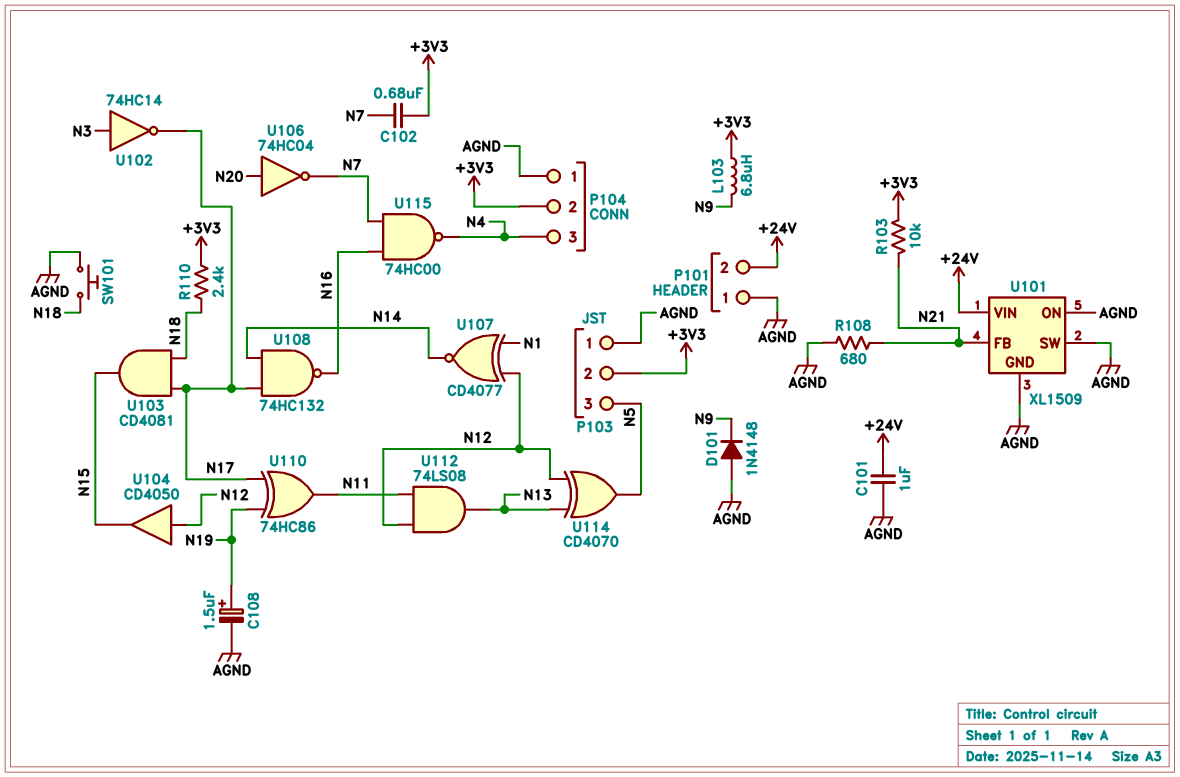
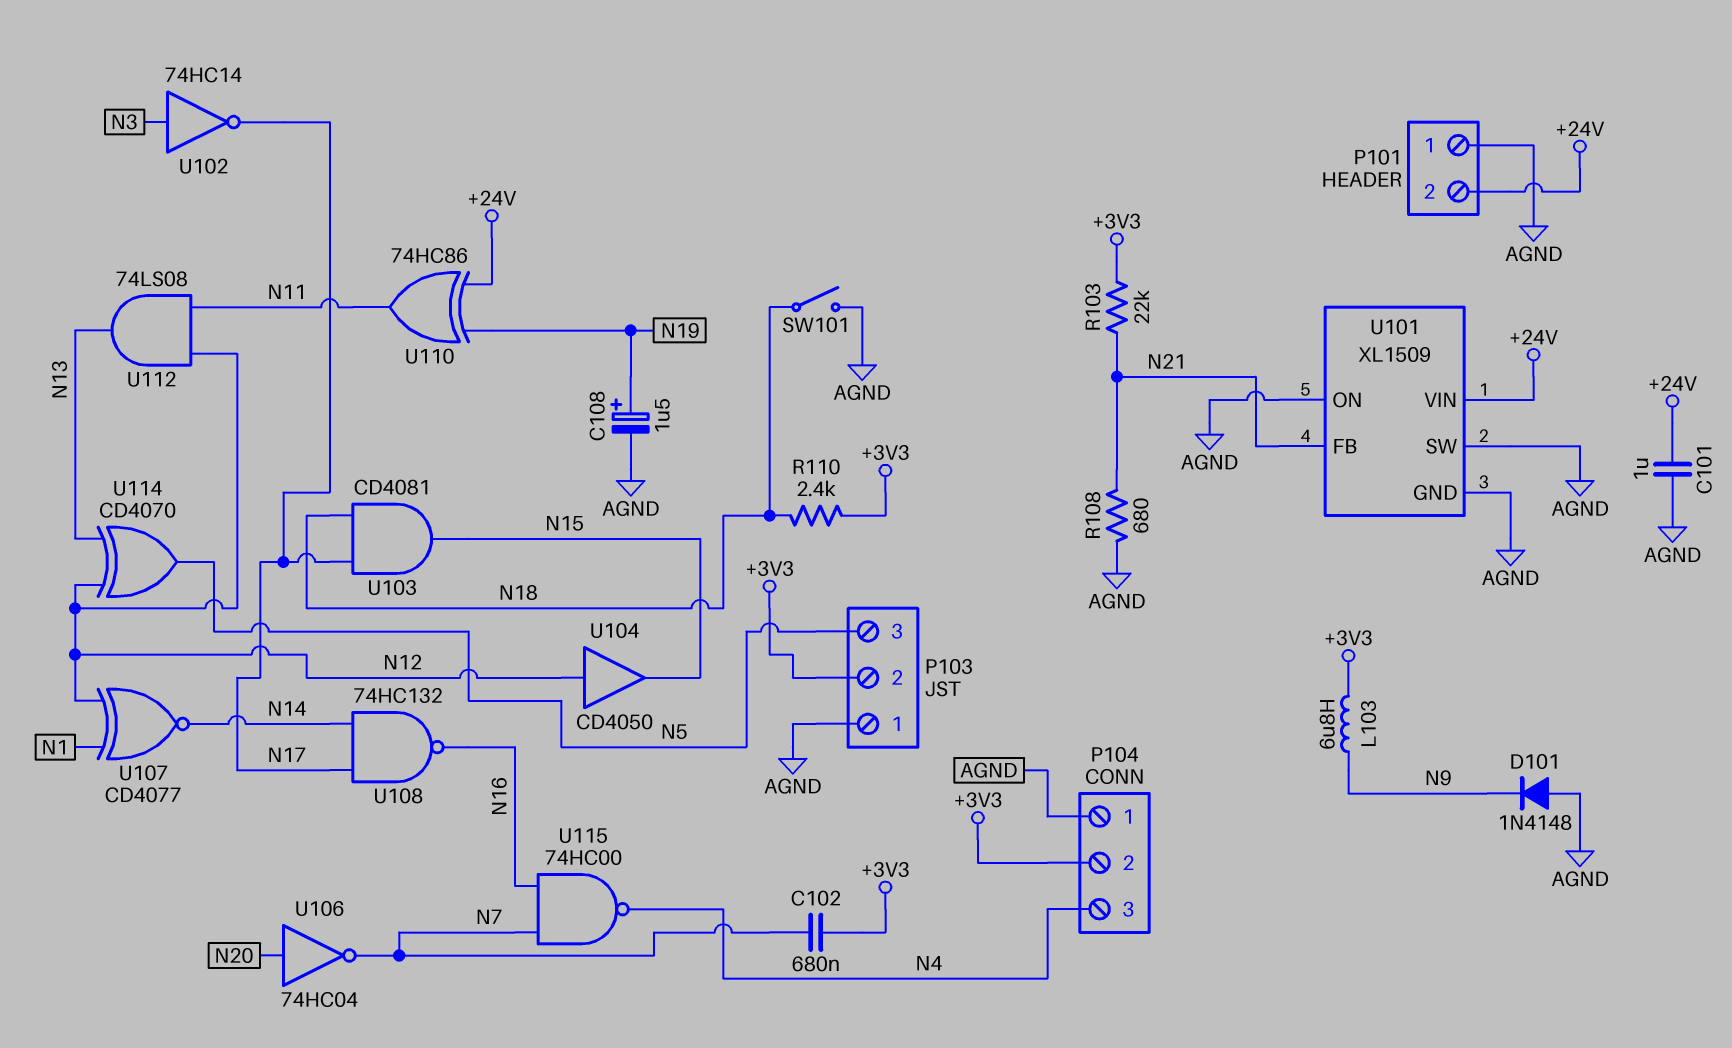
R103: 10k (+3V3, N21) -> 22k (+3V3, N21)
SW101: button (AGND, N18) -> switch (AGND, N18)
U110: XOR 74HC86 (in N17, in N19, out N11) -> XOR 74HC86 (in +24V, in N19, out N11)

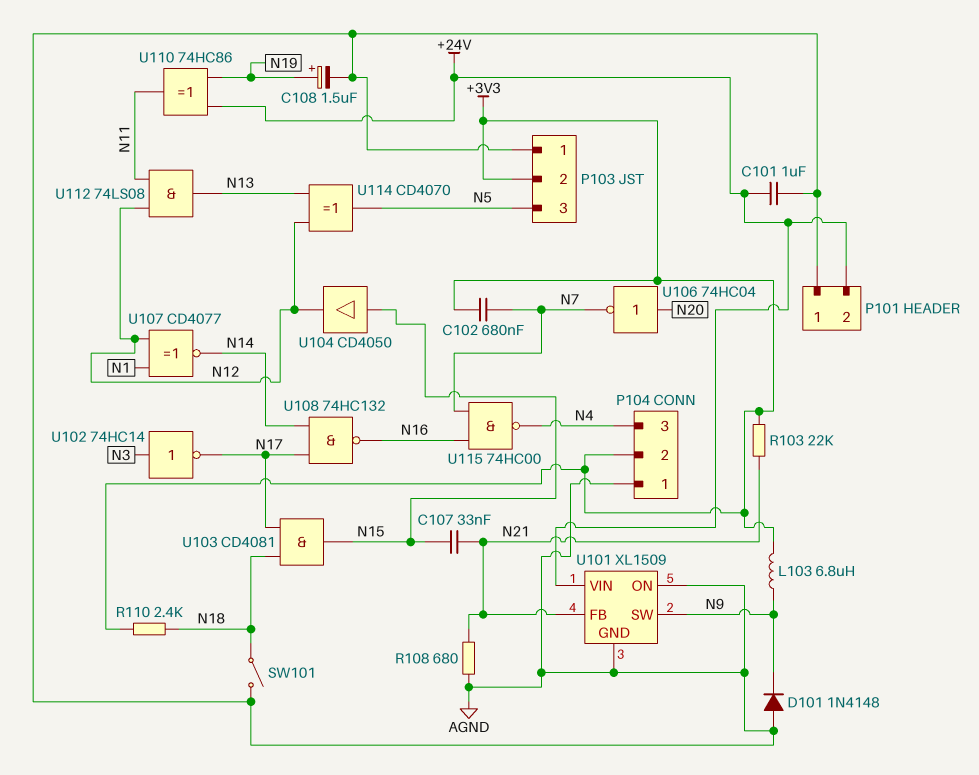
C107: none -> 33nF (N15, N21)
U101 pin SW: AGND -> N9
U104: buffer CD4050 (in N12, out N15) -> buffer CD4050 (in N15, out N12)

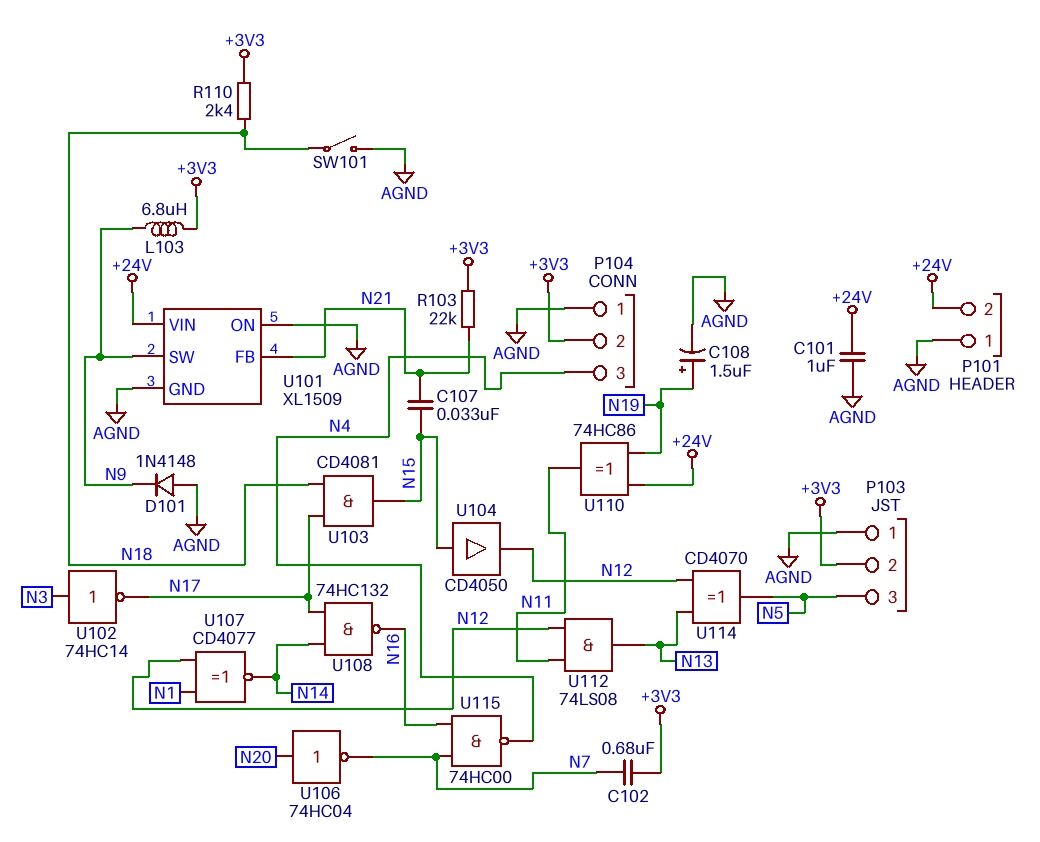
R108: 680 (AGND, N21) -> none

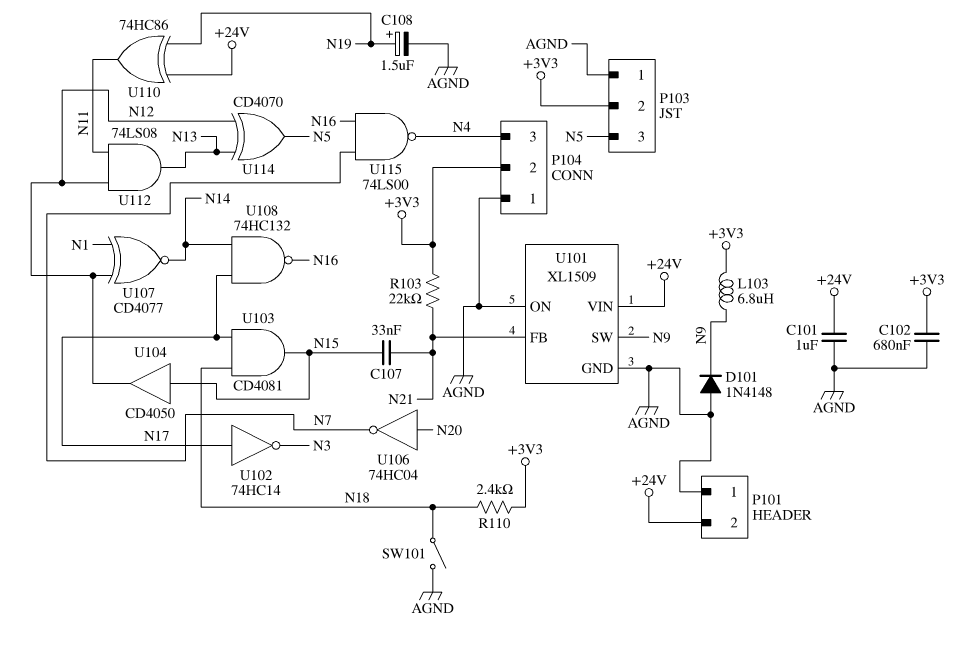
C102: 680nF (+3V3, N7) -> 680nF (+3V3, AGND)
U102: NOT 74HC14 (in N3, out N17) -> NOT 74HC14 (in N17, out N3)
U115: NAND 74HC00 (in N7, in N16, out N4) -> NAND 74LS00 (in N7, in N16, out N4)

